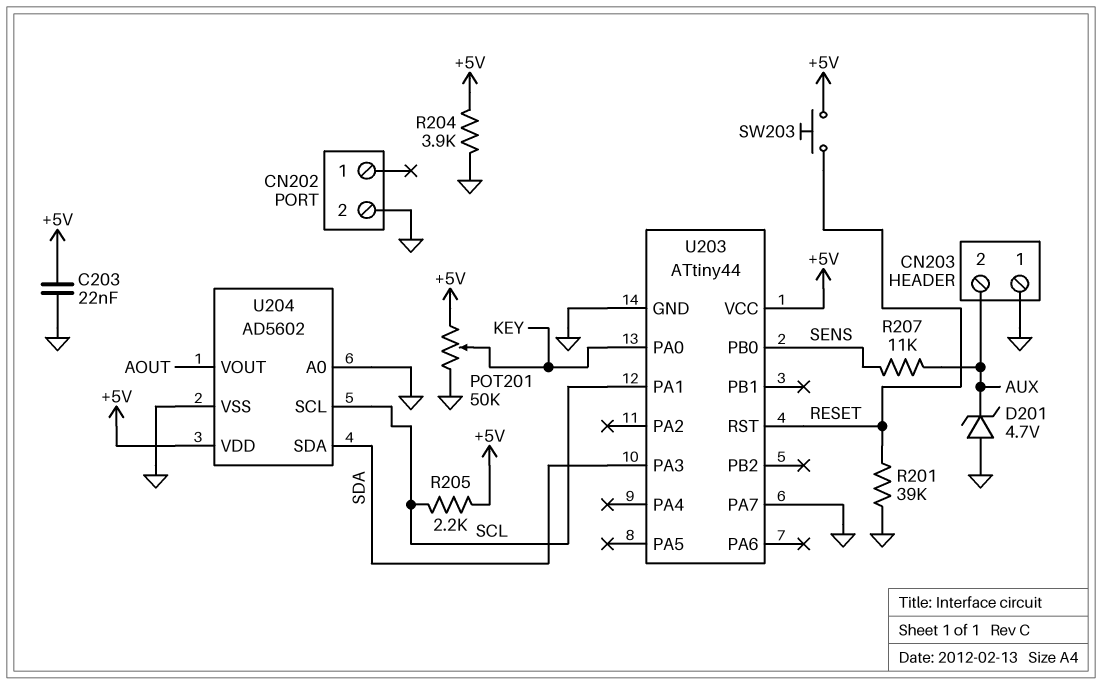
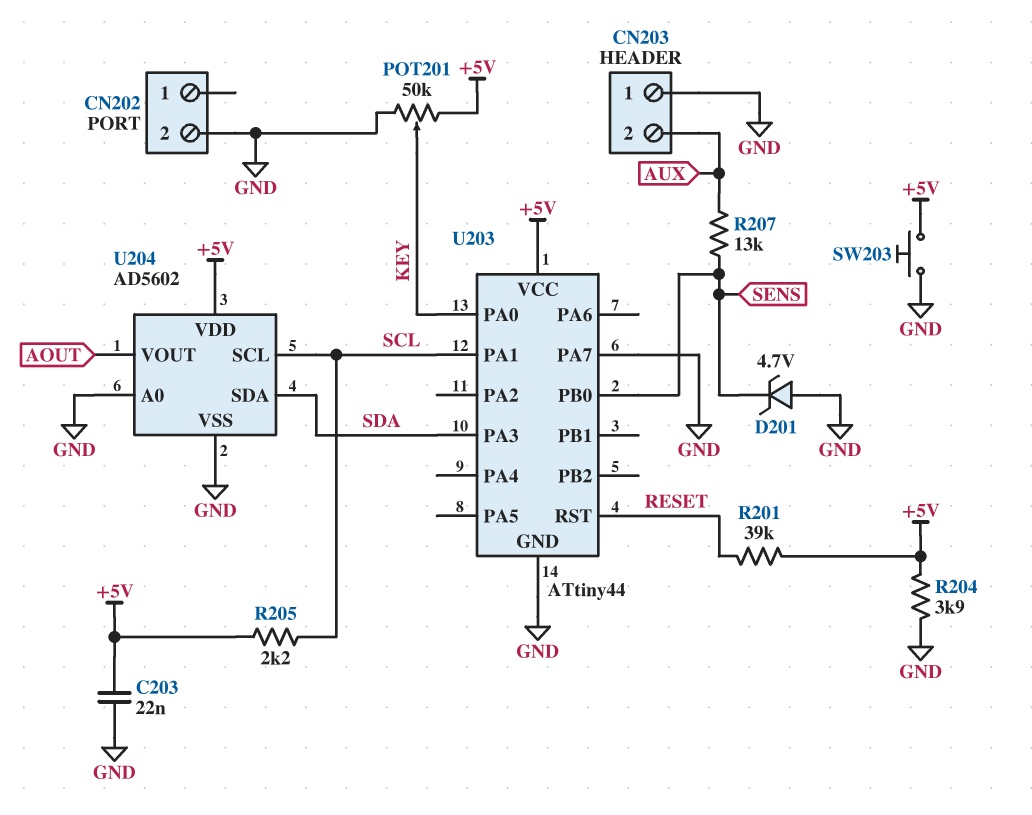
D201: zener 4.7V (A GND, K AUX) -> zener 4.7V (A GND, K SENS)
R201: 39k (GND, RESET) -> 39k (+5V, RESET)
R207: 11k (AUX, SENS) -> 13k (AUX, SENS)
SW203: button (+5V, RESET) -> button (+5V, GND)

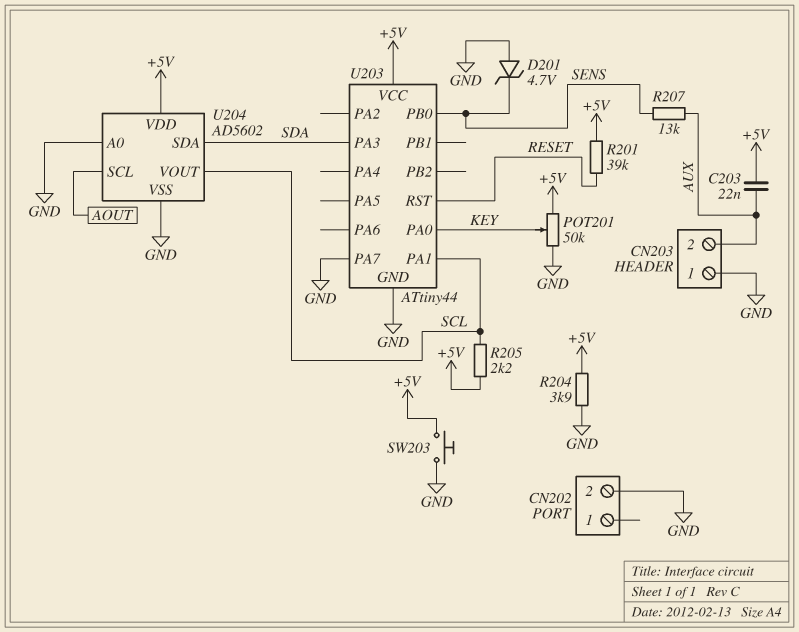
C203: 22nF (+5V, GND) -> 22nF (+5V, AUX)
U204 pin SCL: SCL -> AOUT
U204 pin VOUT: AOUT -> SCL

